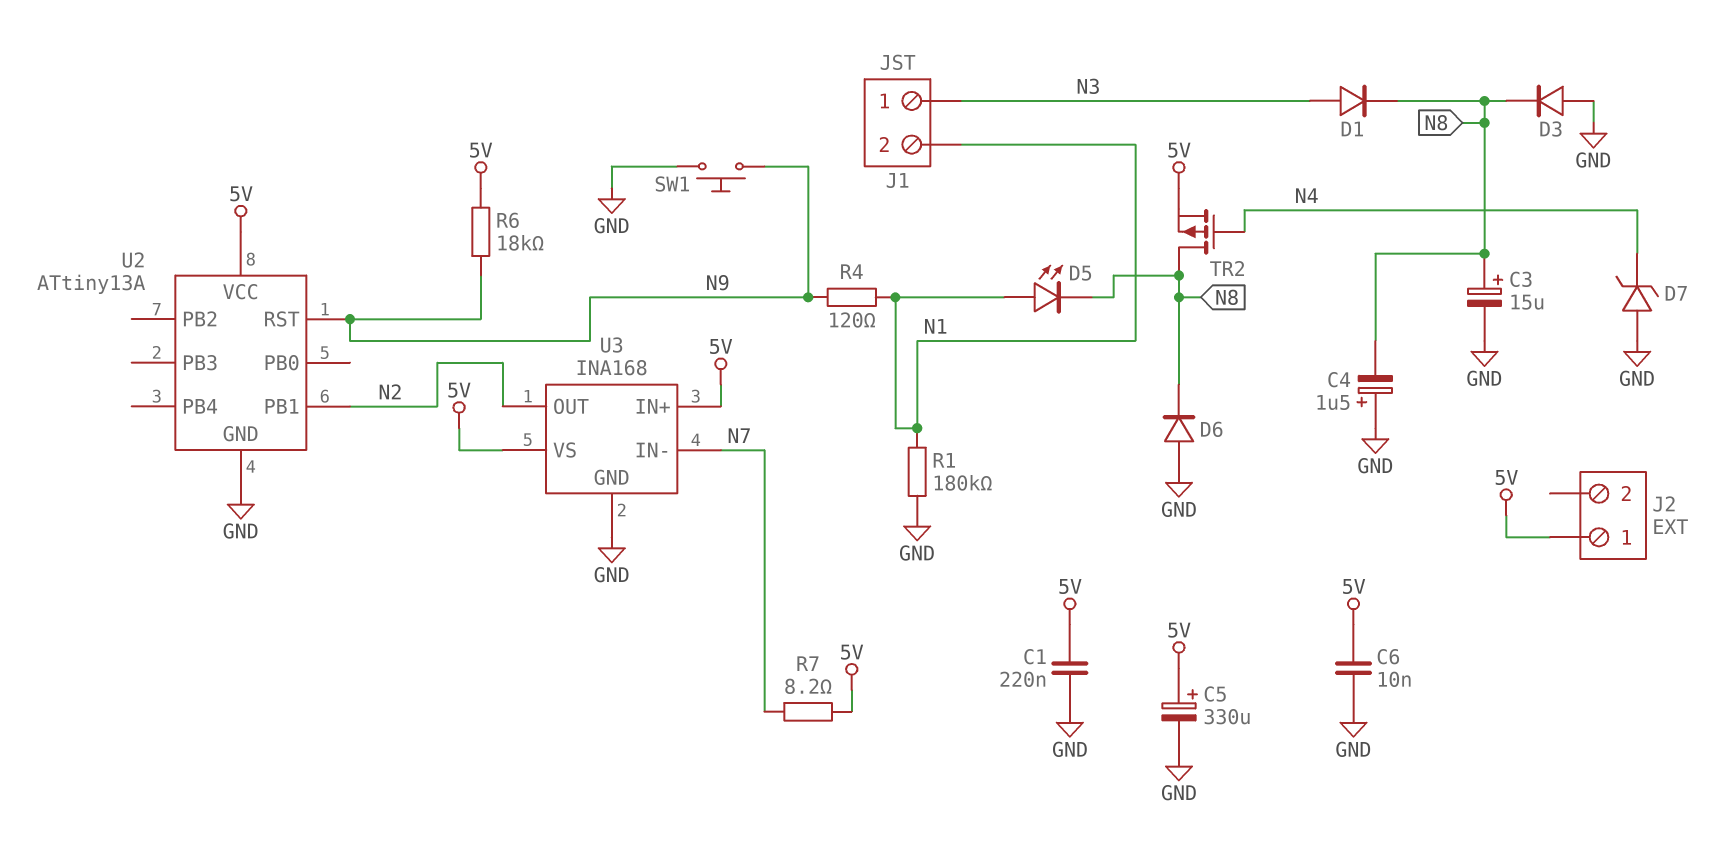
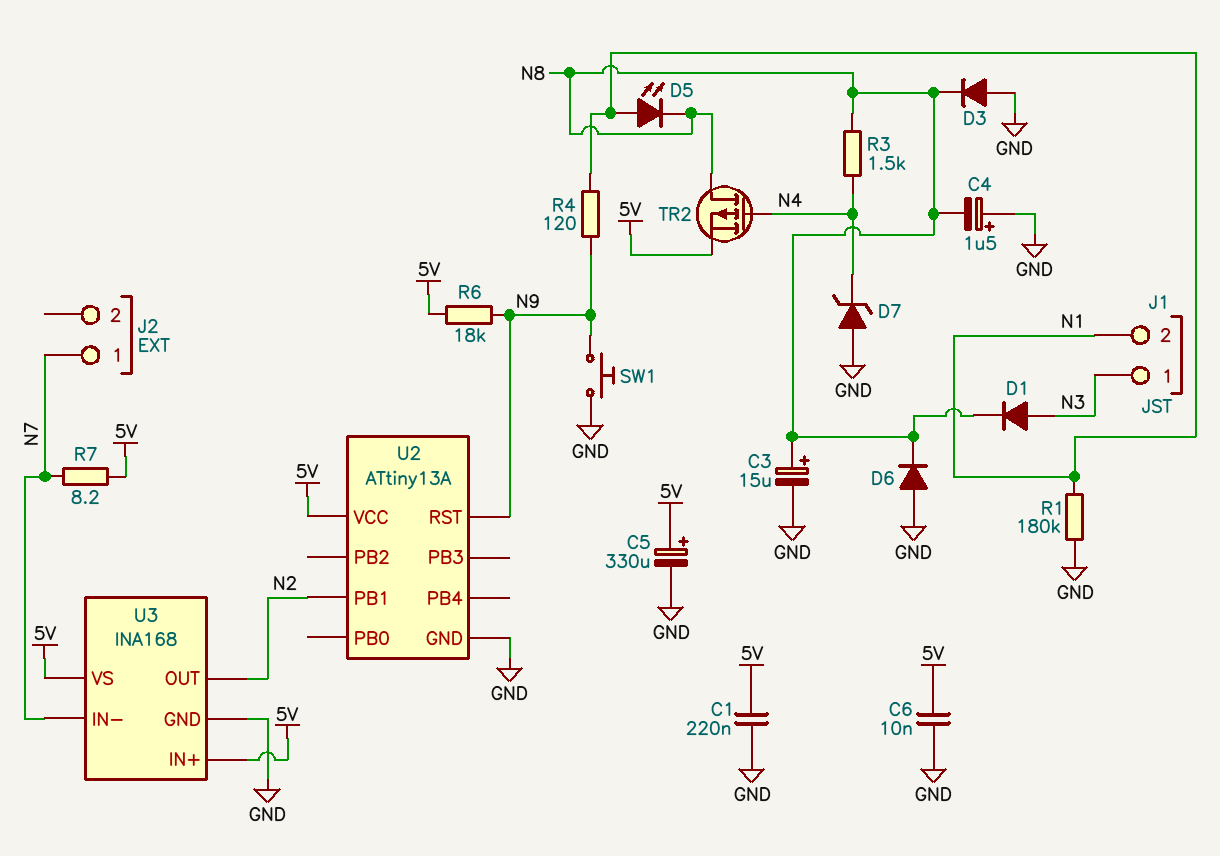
J2 pin 1: 5V -> N7
R3: none -> 1.5k (N4, N8)

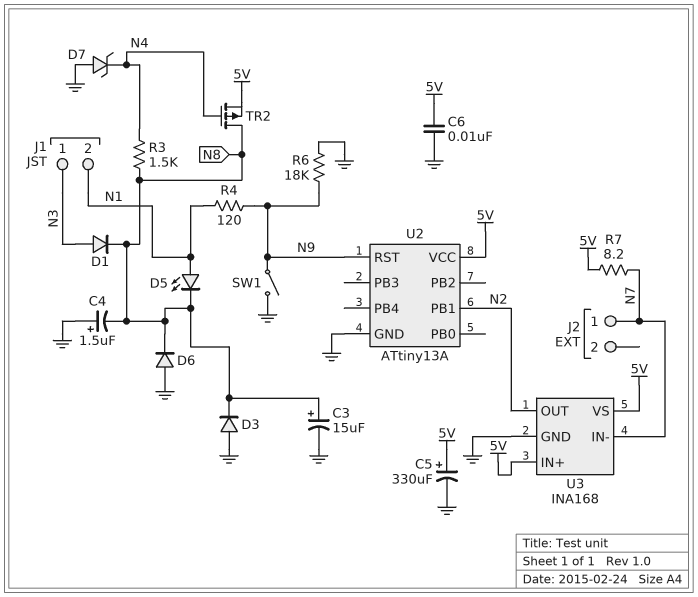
C1: 220nF (5V, GND) -> none
R1: 180k (GND, N1) -> none
R6: 18k (5V, N9) -> 18k (GND, N9)
SW1: button (GND, N9) -> switch (GND, N9)

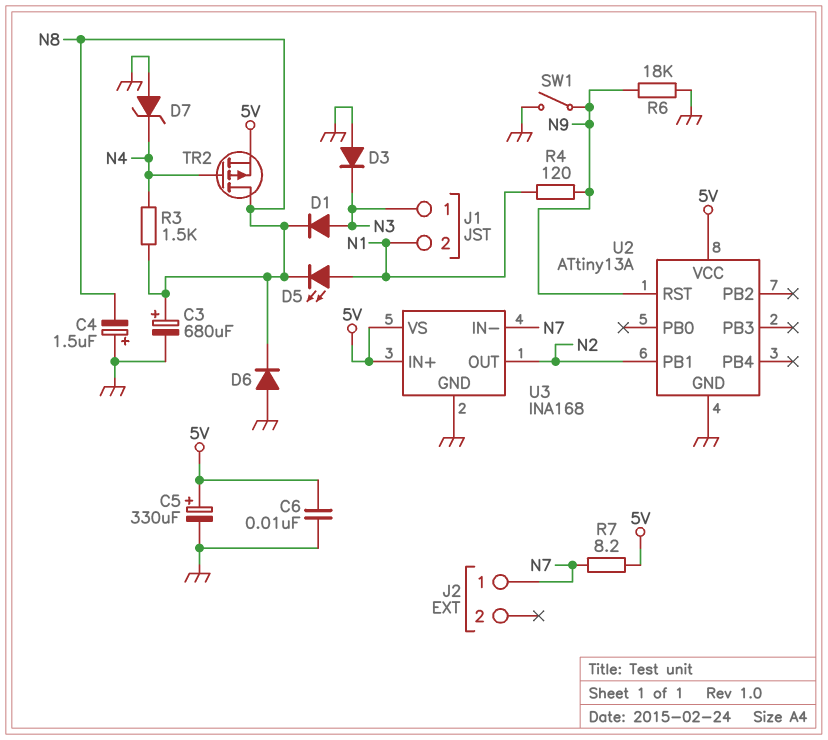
C3: 15uF (plus N8, minus GND) -> 680uF (plus N8, minus GND)
D3: diode (A GND, K N8) -> diode (A GND, K N3)

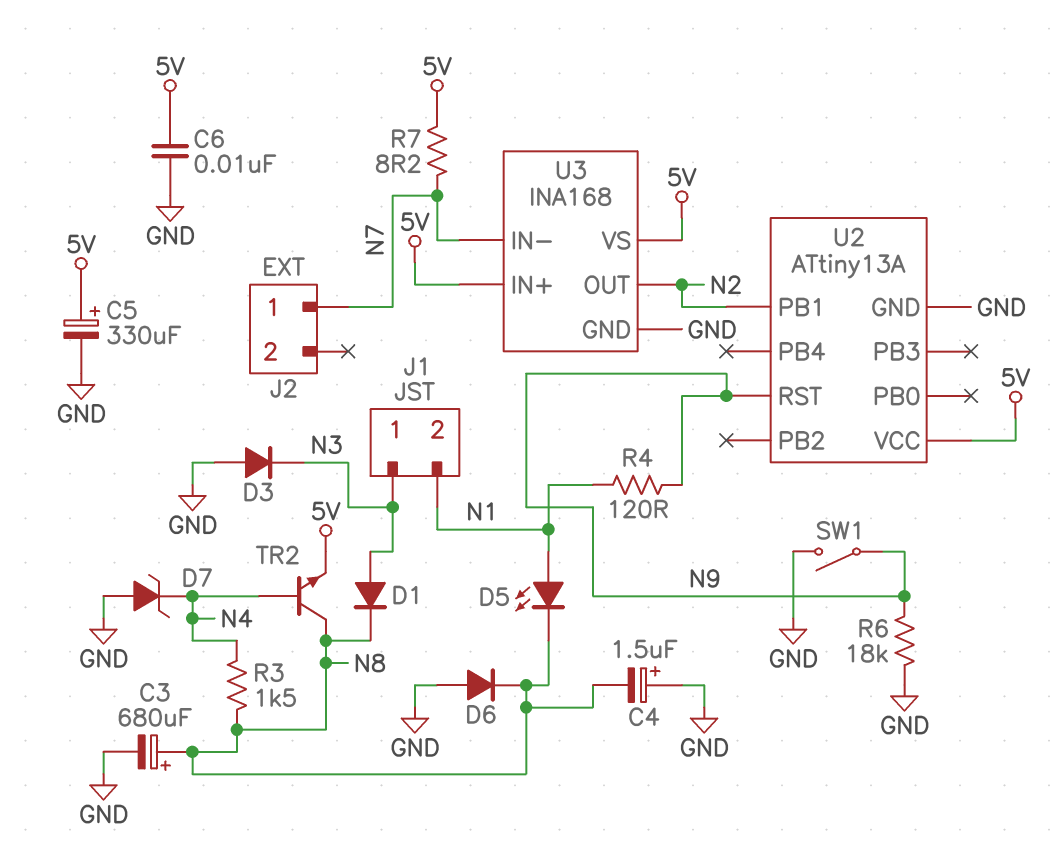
TR2: PMOS (G N4, D N8, S 5V) -> NPN (B N4, C N8, E 5V)

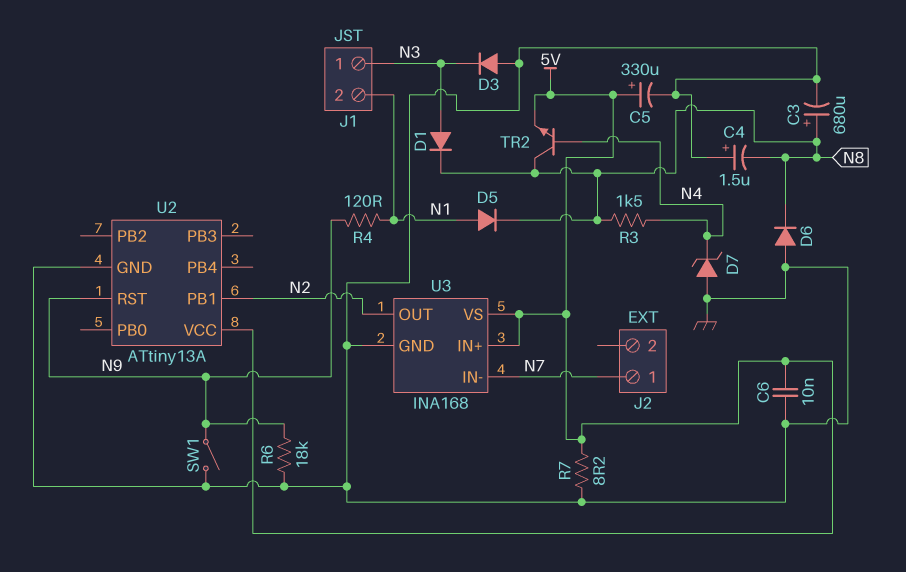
D5: LED (A N1, K N8) -> diode (A N1, K N8)
R7: 8.2 (5V, N7) -> 8.2 (5V, GND)

